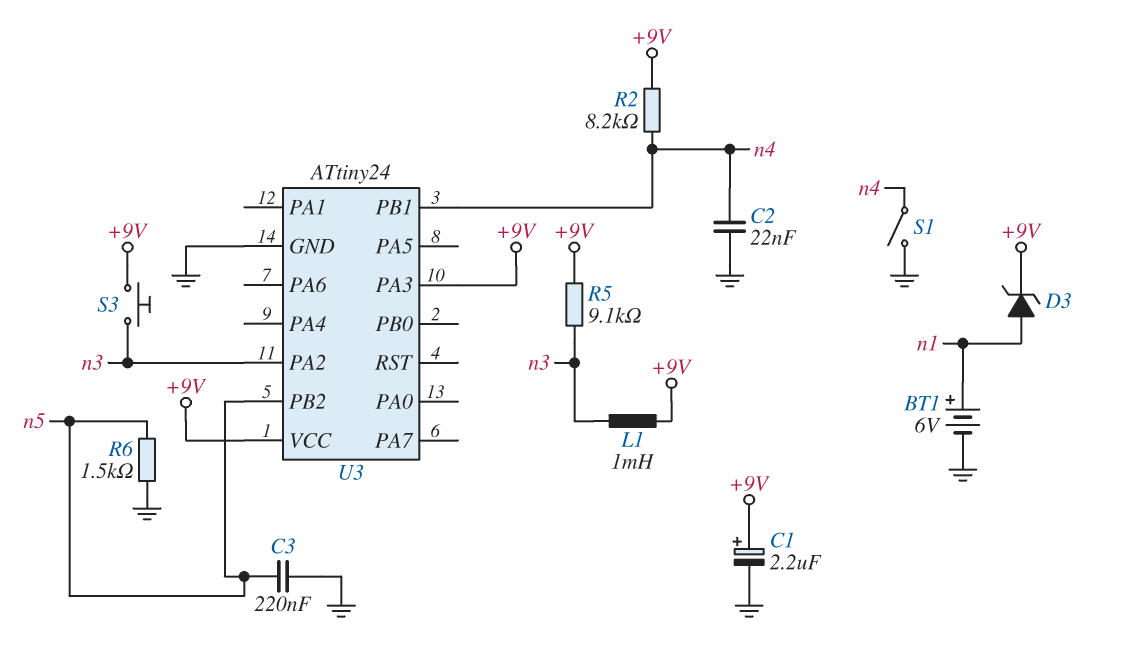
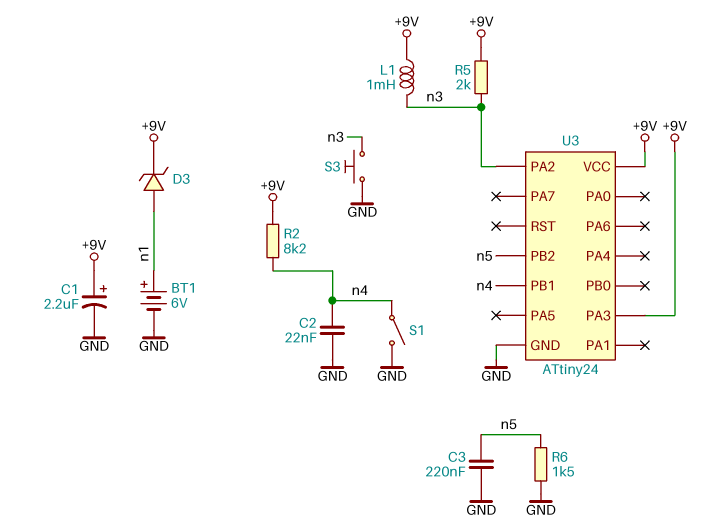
R5: 9.1k (+9V, n3) -> 2k (+9V, n3)
S3: button (+9V, n3) -> button (GND, n3)

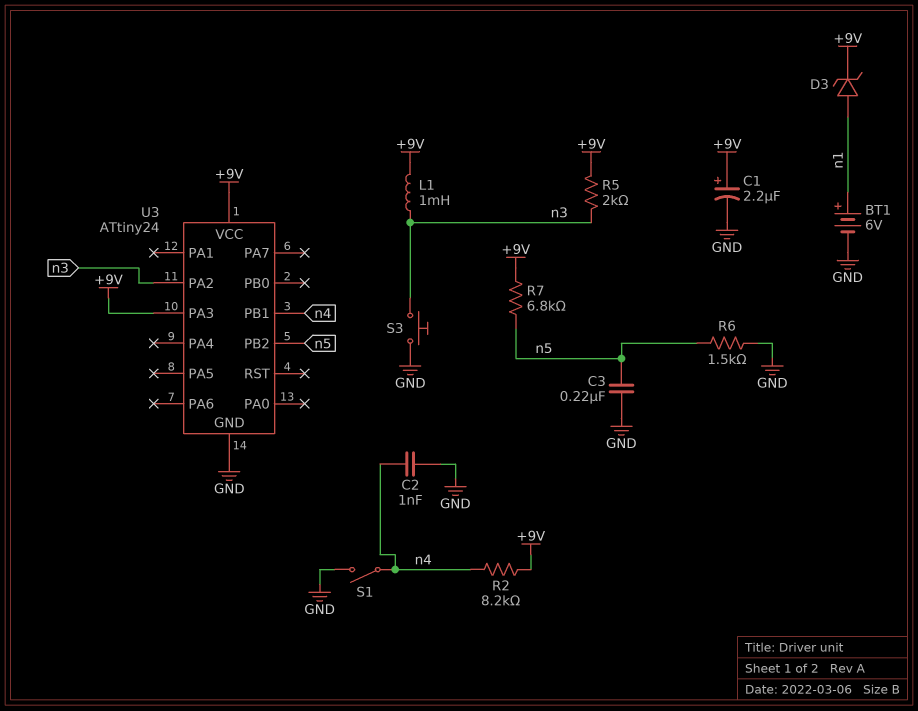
C2: 22nF (GND, n4) -> 1nF (GND, n4)
R7: none -> 6.8k (+9V, n5)

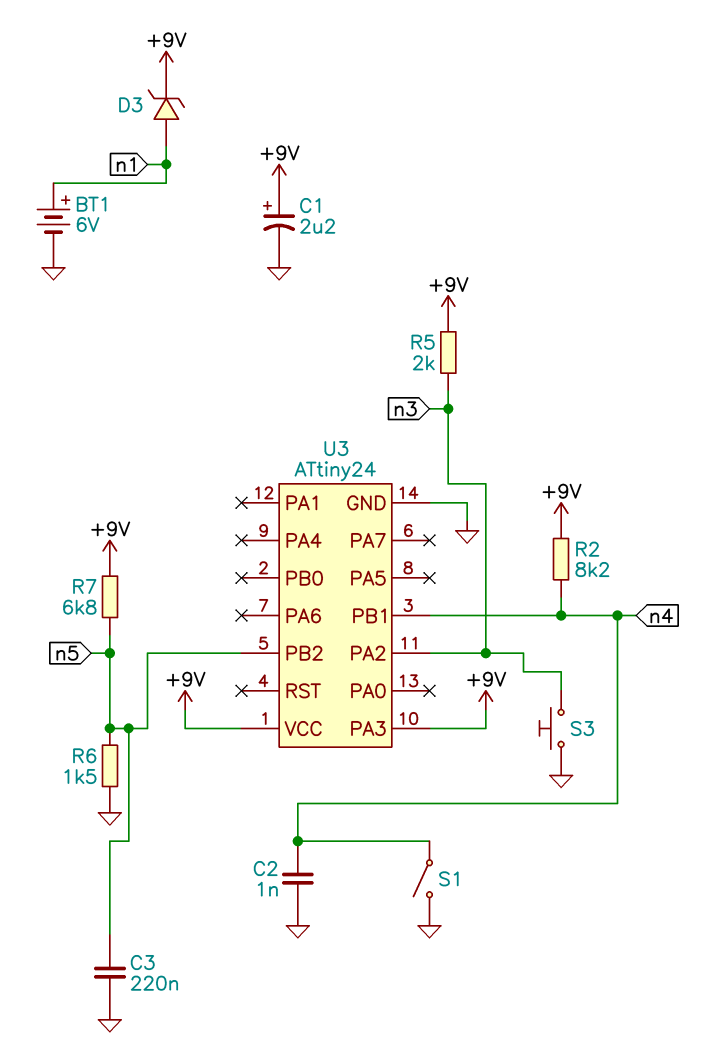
L1: 1mH (+9V, n3) -> none

